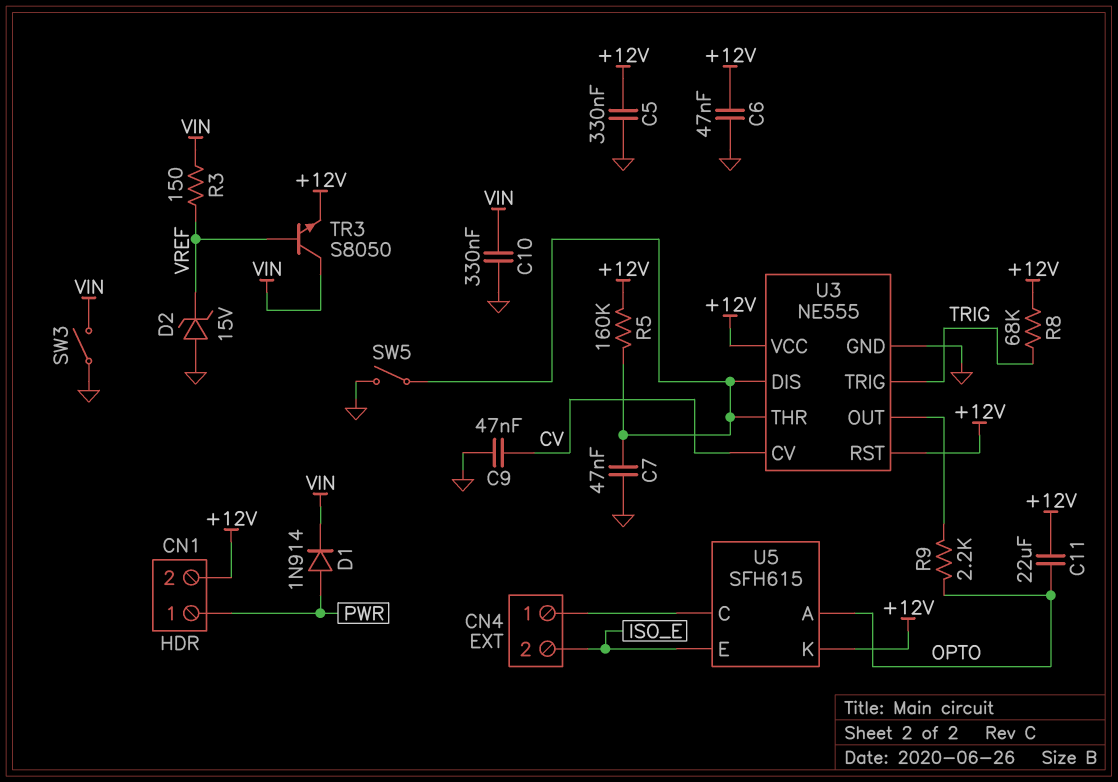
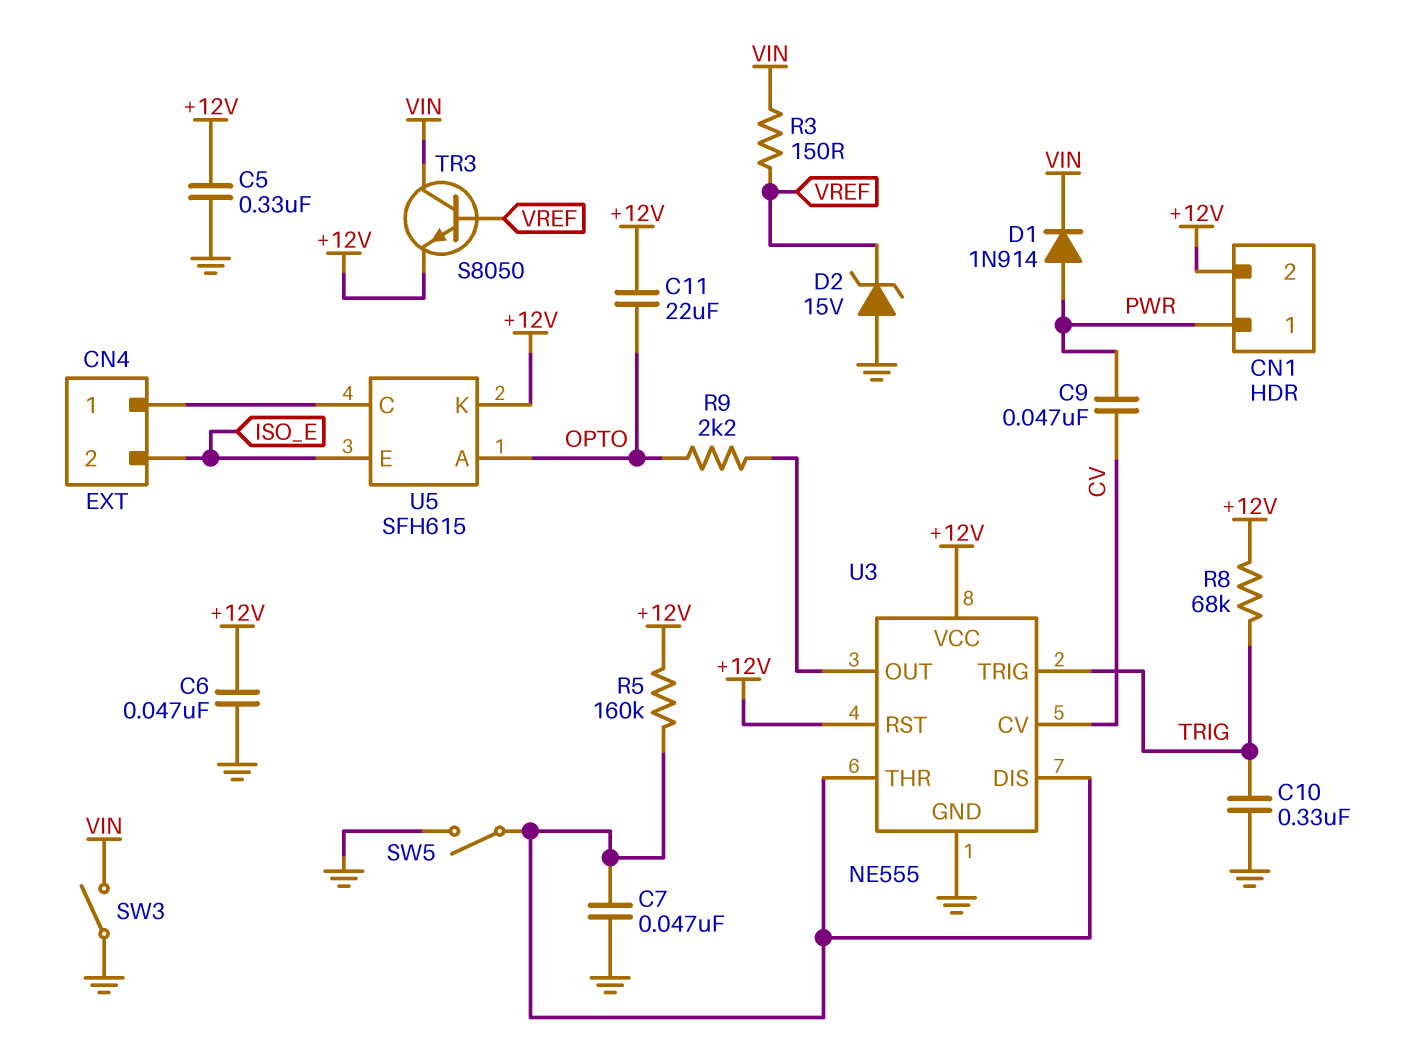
C9: 47nF (CV, GND) -> 47nF (CV, PWR)
C10: 330nF (GND, VIN) -> 330nF (GND, TRIG)

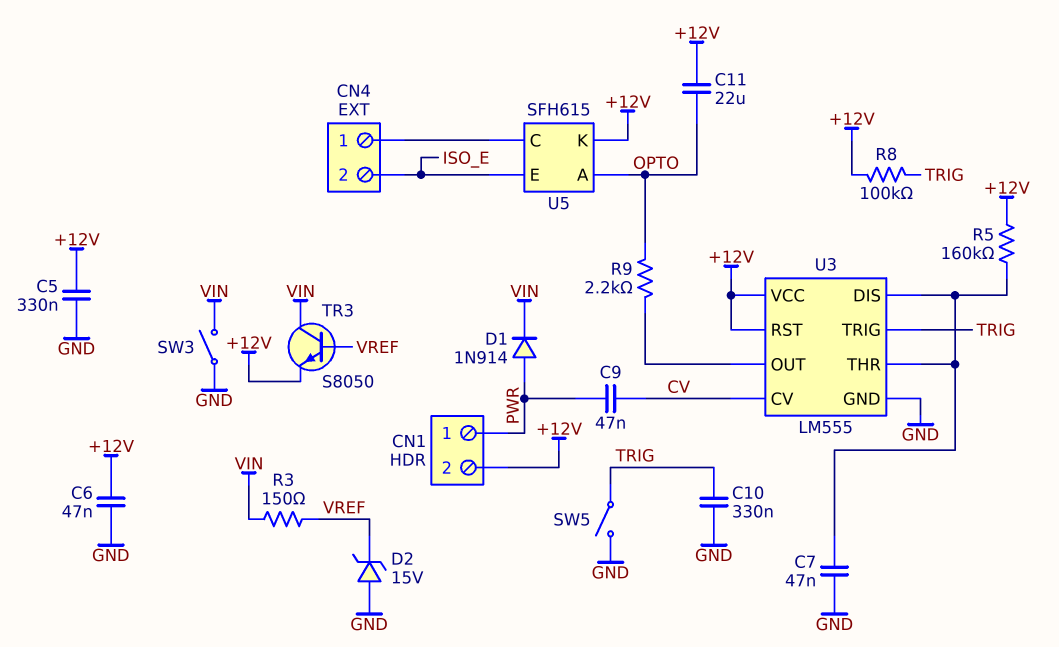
R8: 68k (+12V, TRIG) -> 100k (+12V, TRIG)
SW5: switch (GND, U3/DIS) -> switch (GND, TRIG)
U3: NE555 -> LM555

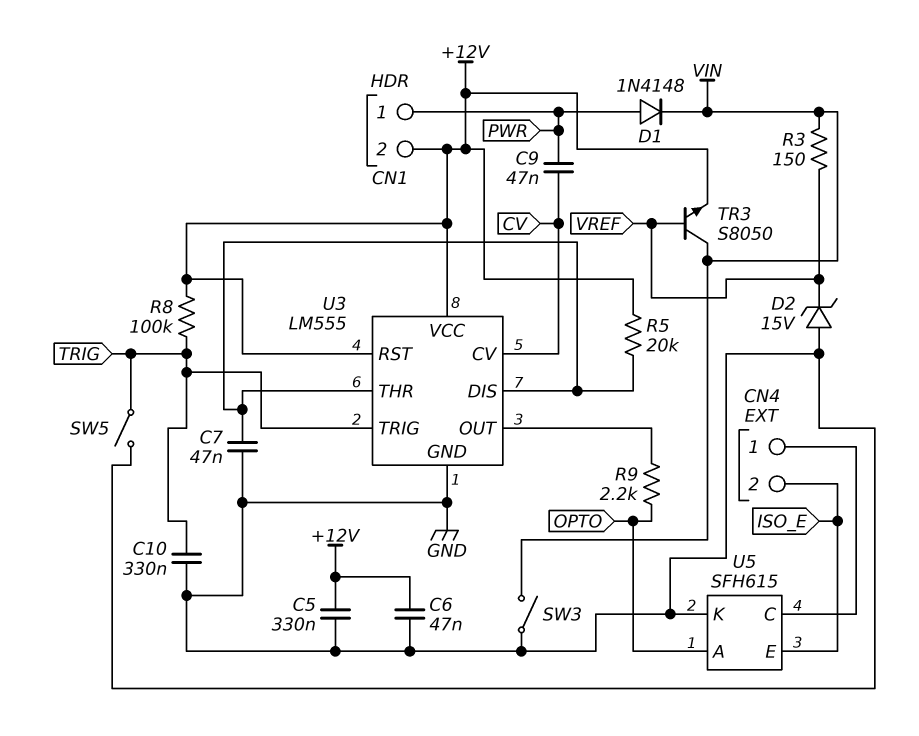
C11: 22uF (+12V, OPTO) -> none
D1: diode 1N914 (A PWR, K VIN) -> diode 1N4148 (A PWR, K VIN)
R5: 160k (+12V, U3/DIS) -> 20k (+12V, U3/DIS)
U5 pin K: +12V -> GND

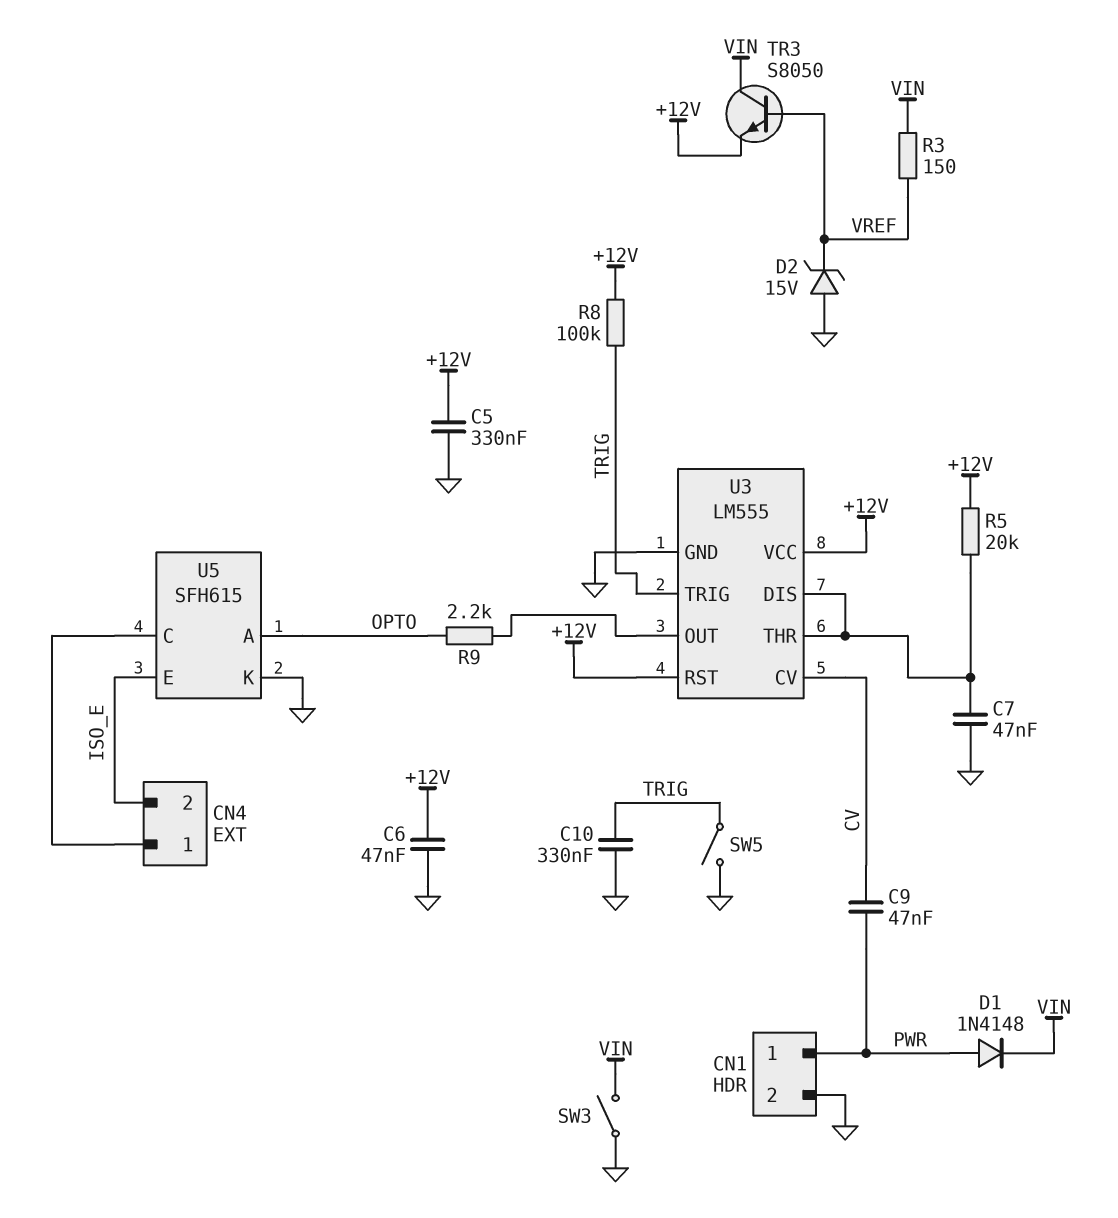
CN1 pin 2: +12V -> GND

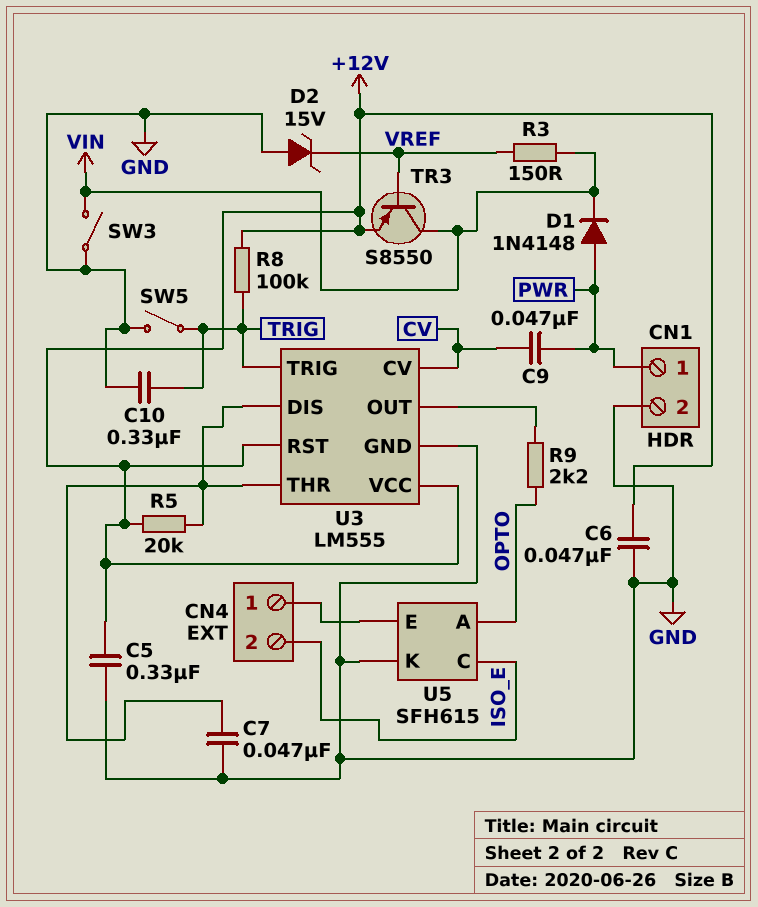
TR3: NPN S8050 (B VREF, C VIN, E +12V) -> PNP S8550 (B VREF, C VIN, E +12V)
U5 pin C: CN4/1 -> ISO_E
U5 pin E: ISO_E -> CN4/1

